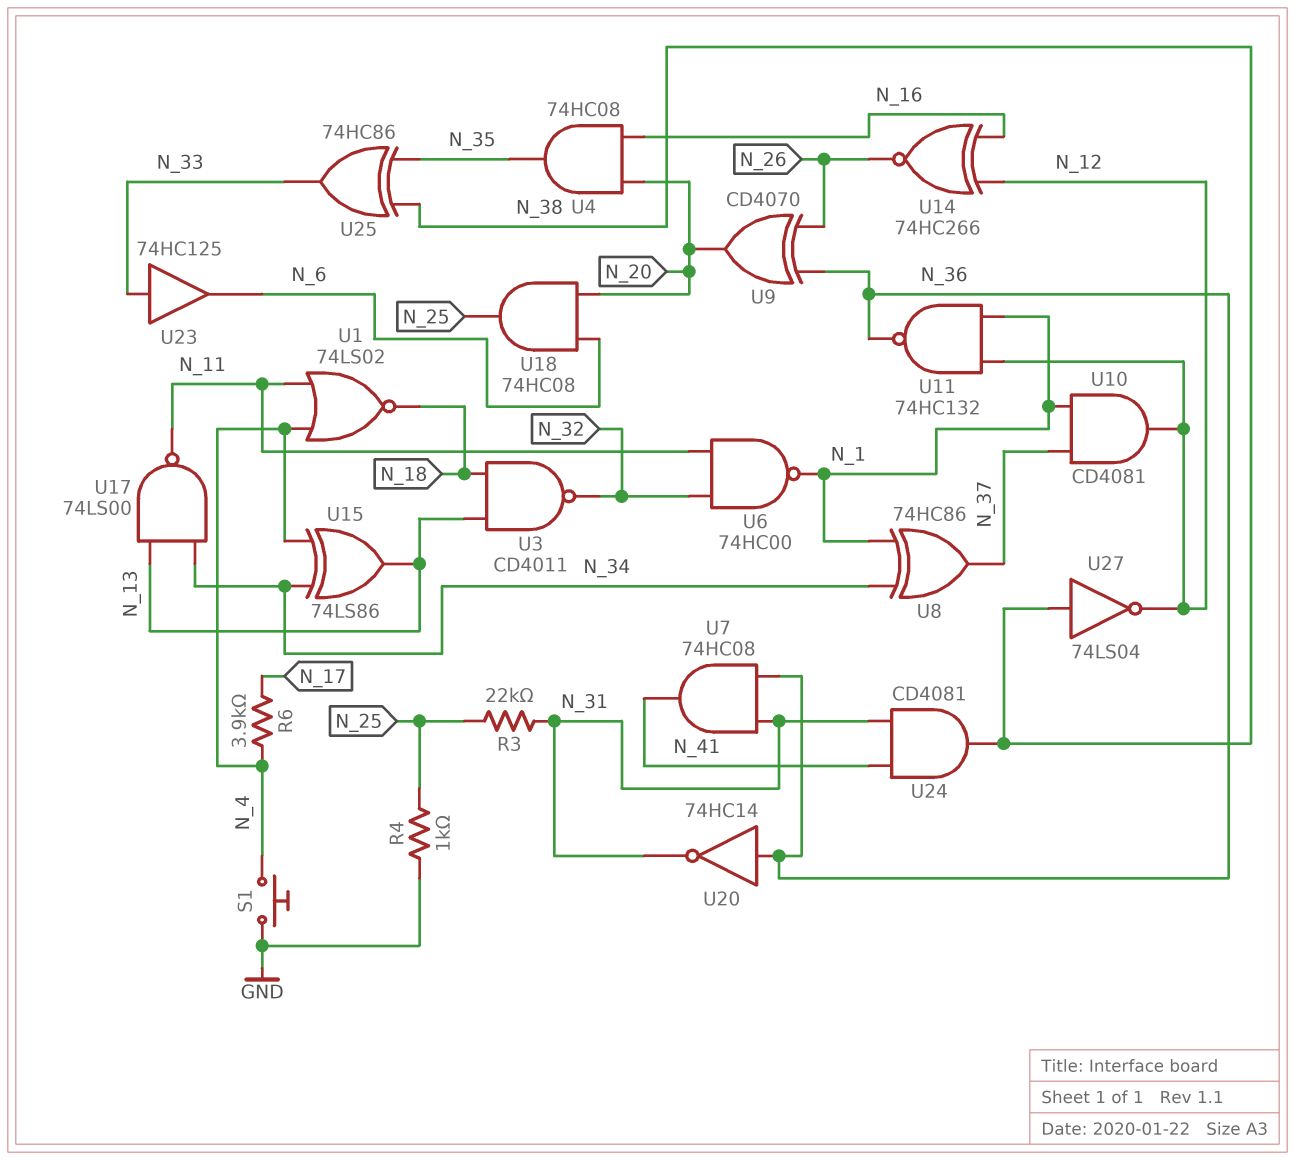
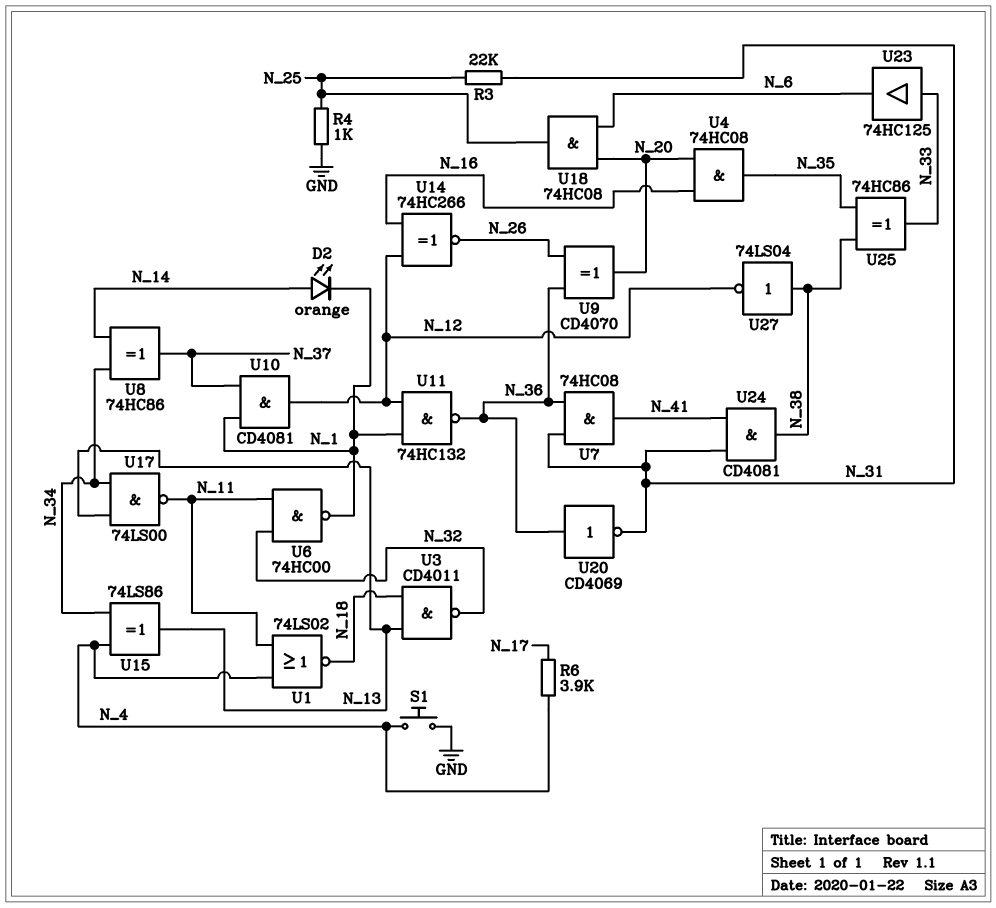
D2: none -> LED orange (A N_14, K N_1)
U8: XOR 74HC86 (in N_1, in N_34, out N_37) -> XOR 74HC86 (in N_14, in N_34, out N_37)
U20: NOT 74HC14 (in N_36, out N_31) -> NOT CD4069 (in N_36, out N_31)

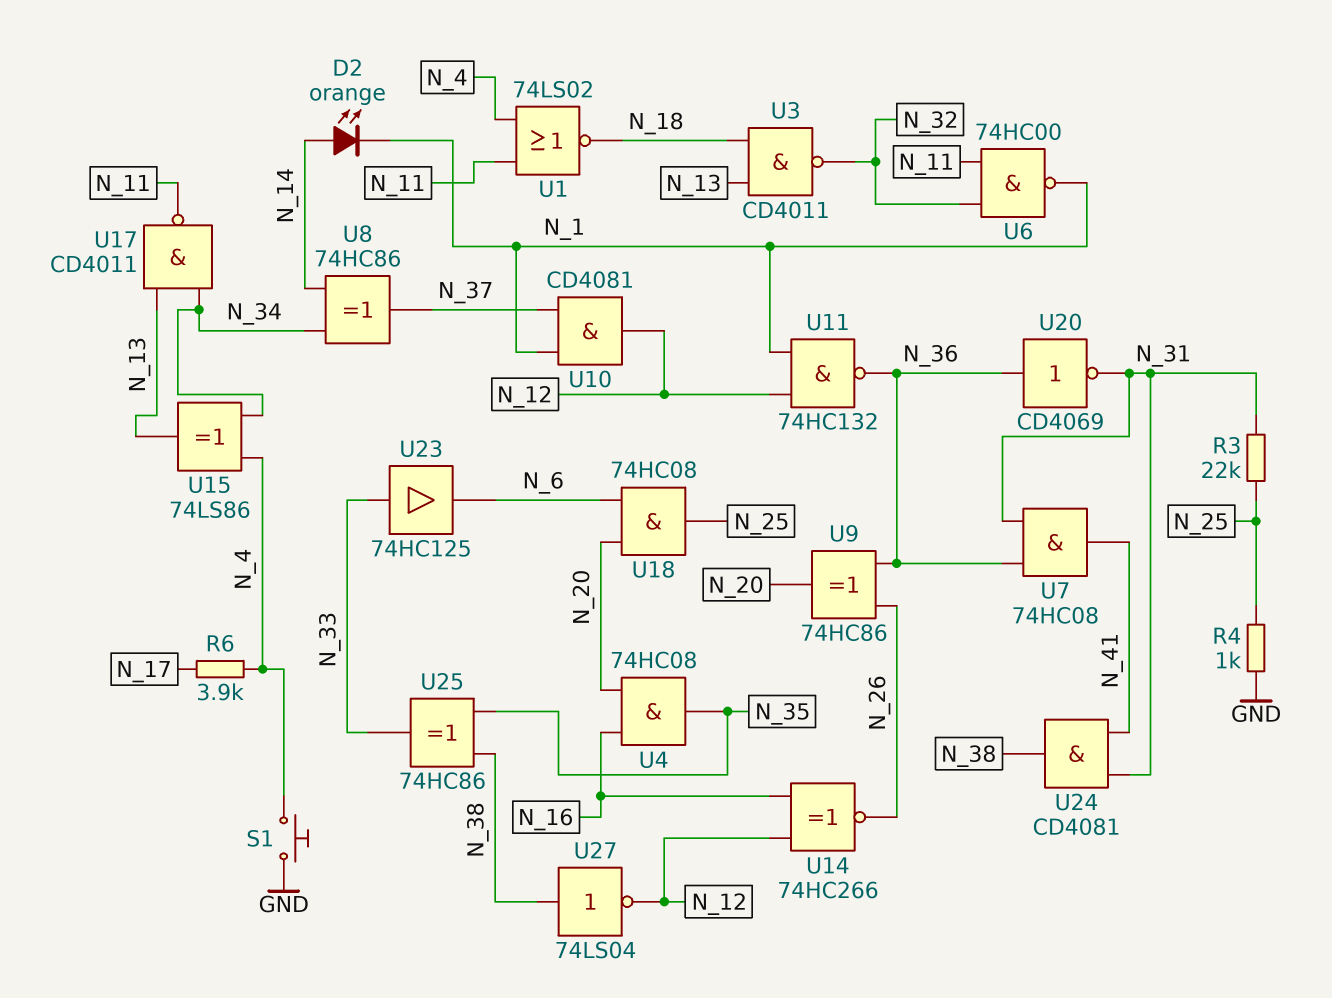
U9: XOR CD4070 (in N_26, in N_36, out N_20) -> XOR 74HC86 (in N_26, in N_36, out N_20)
U17: NAND 74LS00 (in N_13, in N_34, out N_11) -> NAND CD4011 (in N_13, in N_34, out N_11)

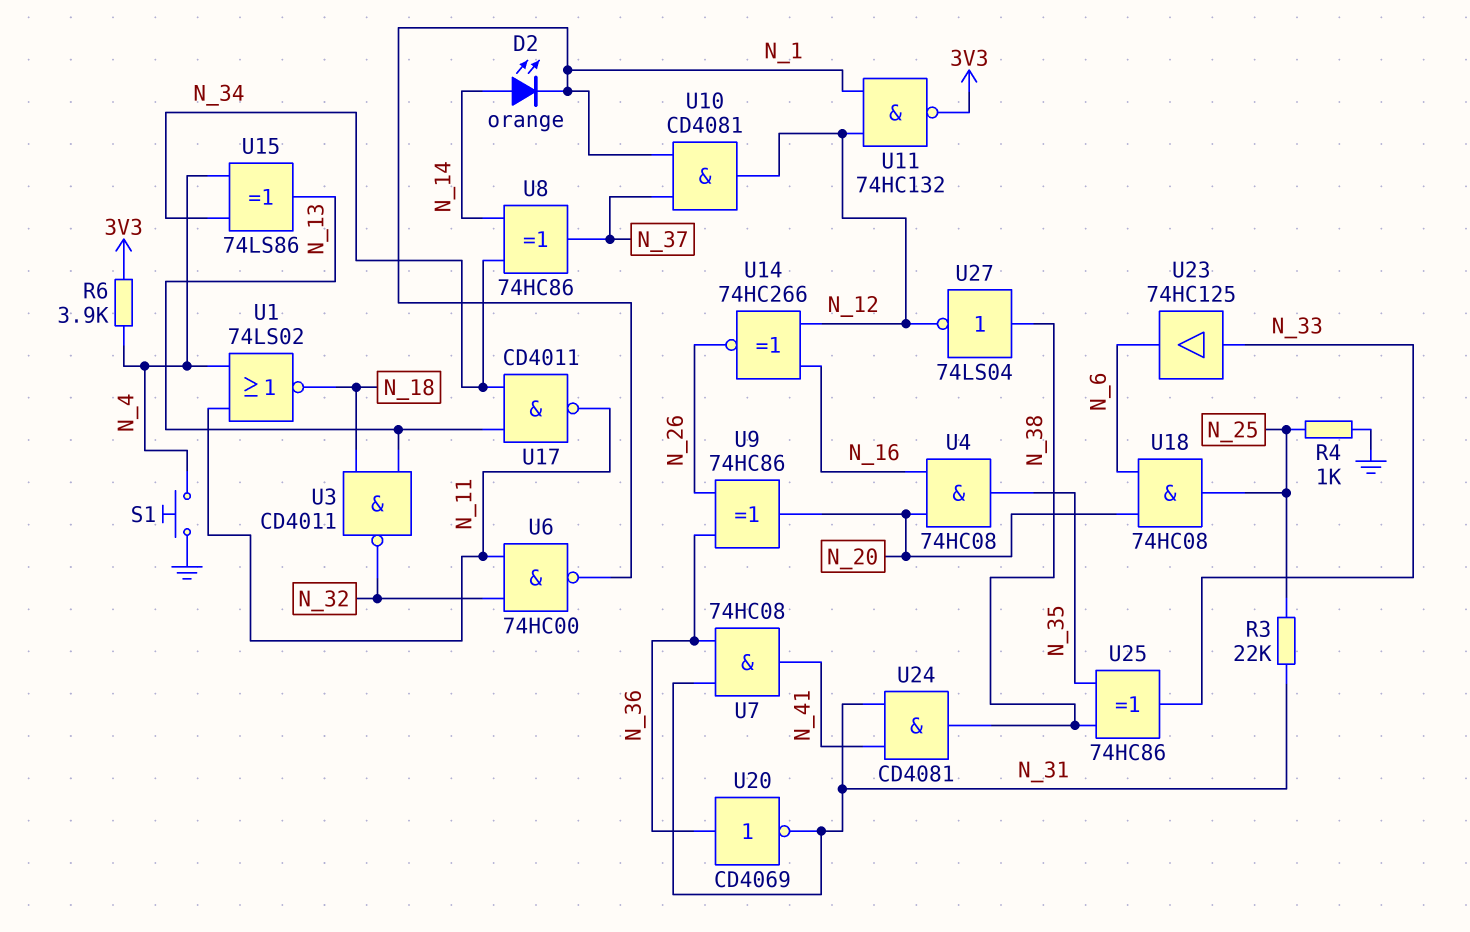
R6: 3.9k (N_4, N_17) -> 3.9k (3V3, N_4)
U11: NAND 74HC132 (in N_1, in N_12, out N_36) -> NAND 74HC132 (in N_1, in N_12, out 3V3)

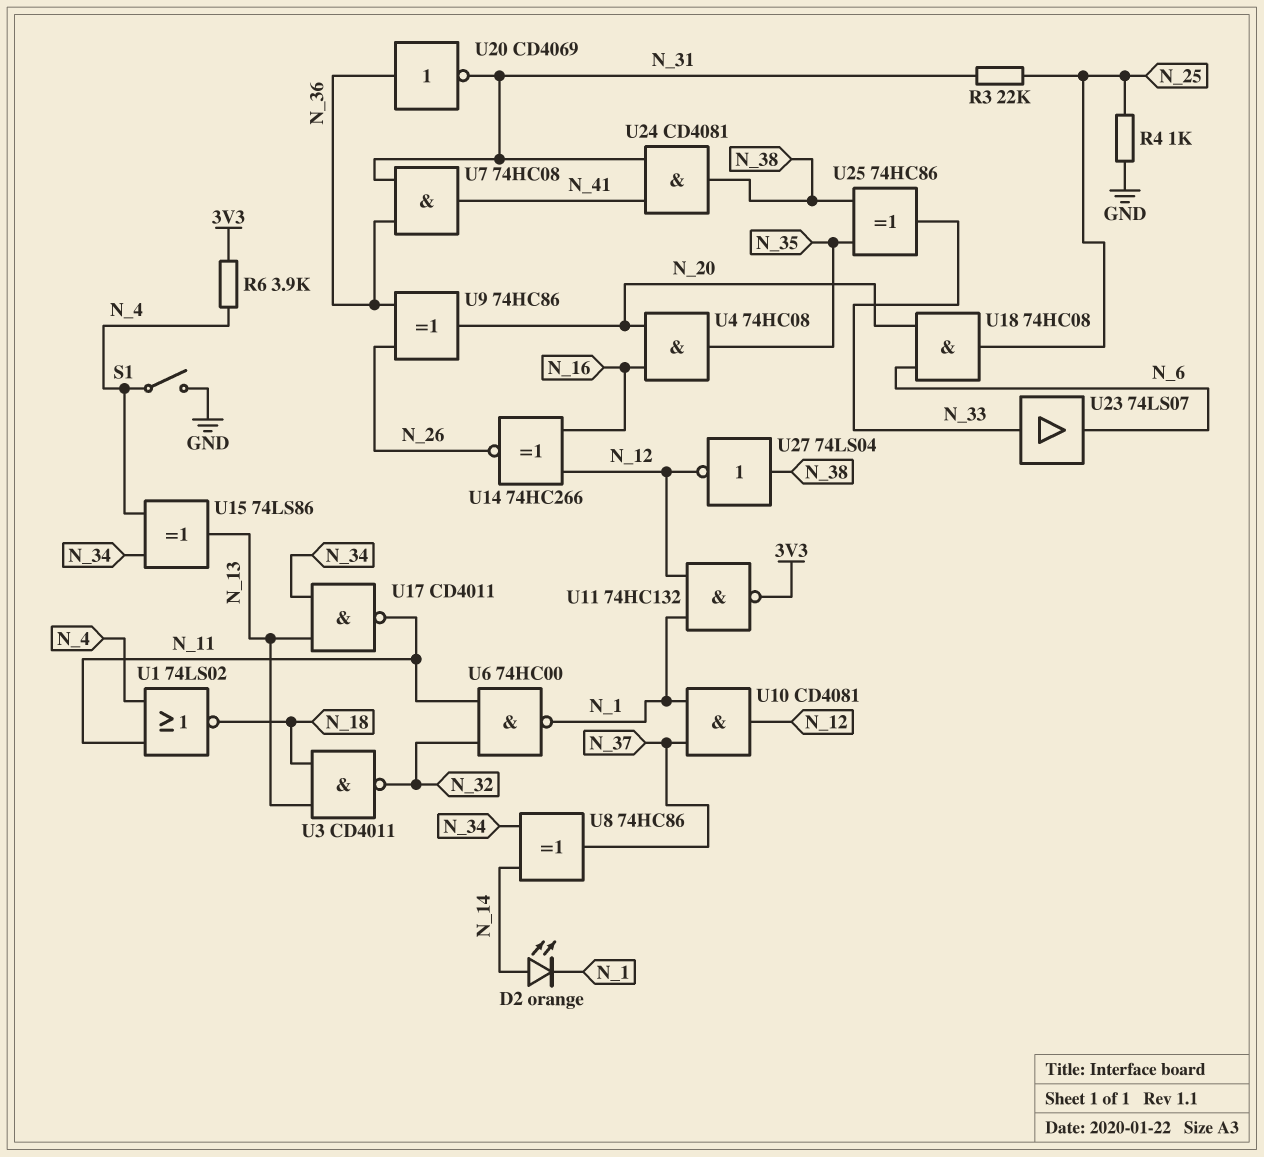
S1: button (GND, N_4) -> switch (GND, N_4)
U23: buffer 74HC125 (in N_33, out N_6) -> buffer 74LS07 (in N_33, out N_6)

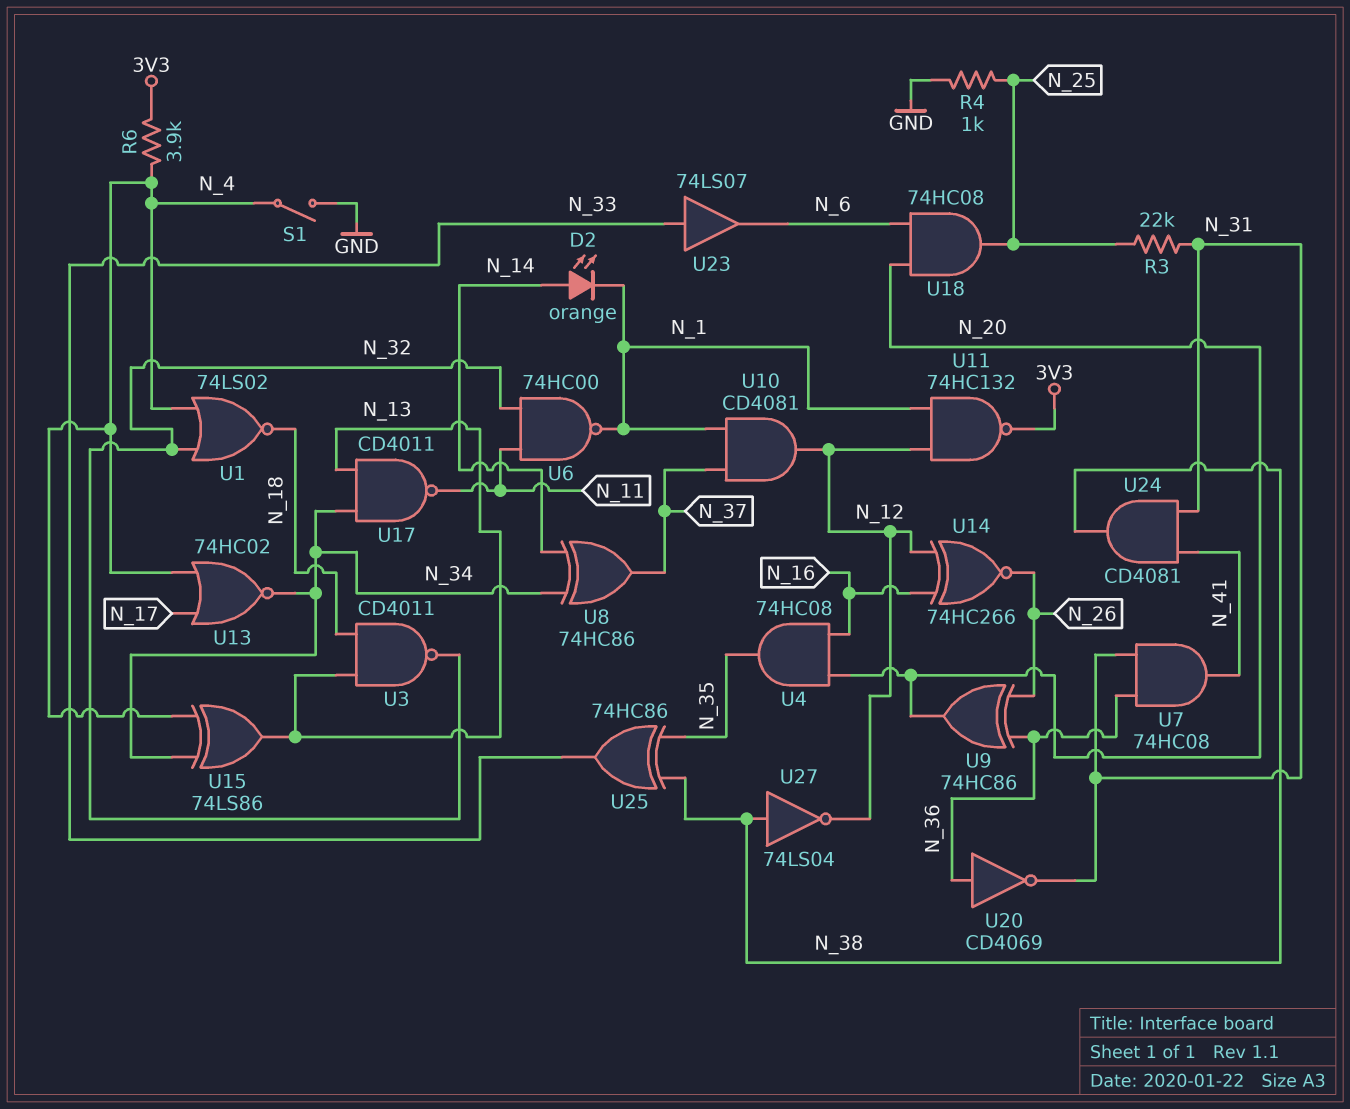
U1: NOR 74LS02 (in N_4, in N_11, out N_18) -> NOR 74LS02 (in N_4, in N_32, out N_18)
U13: none -> NOR 74HC02 (in N_4, in N_17, out N_34)

